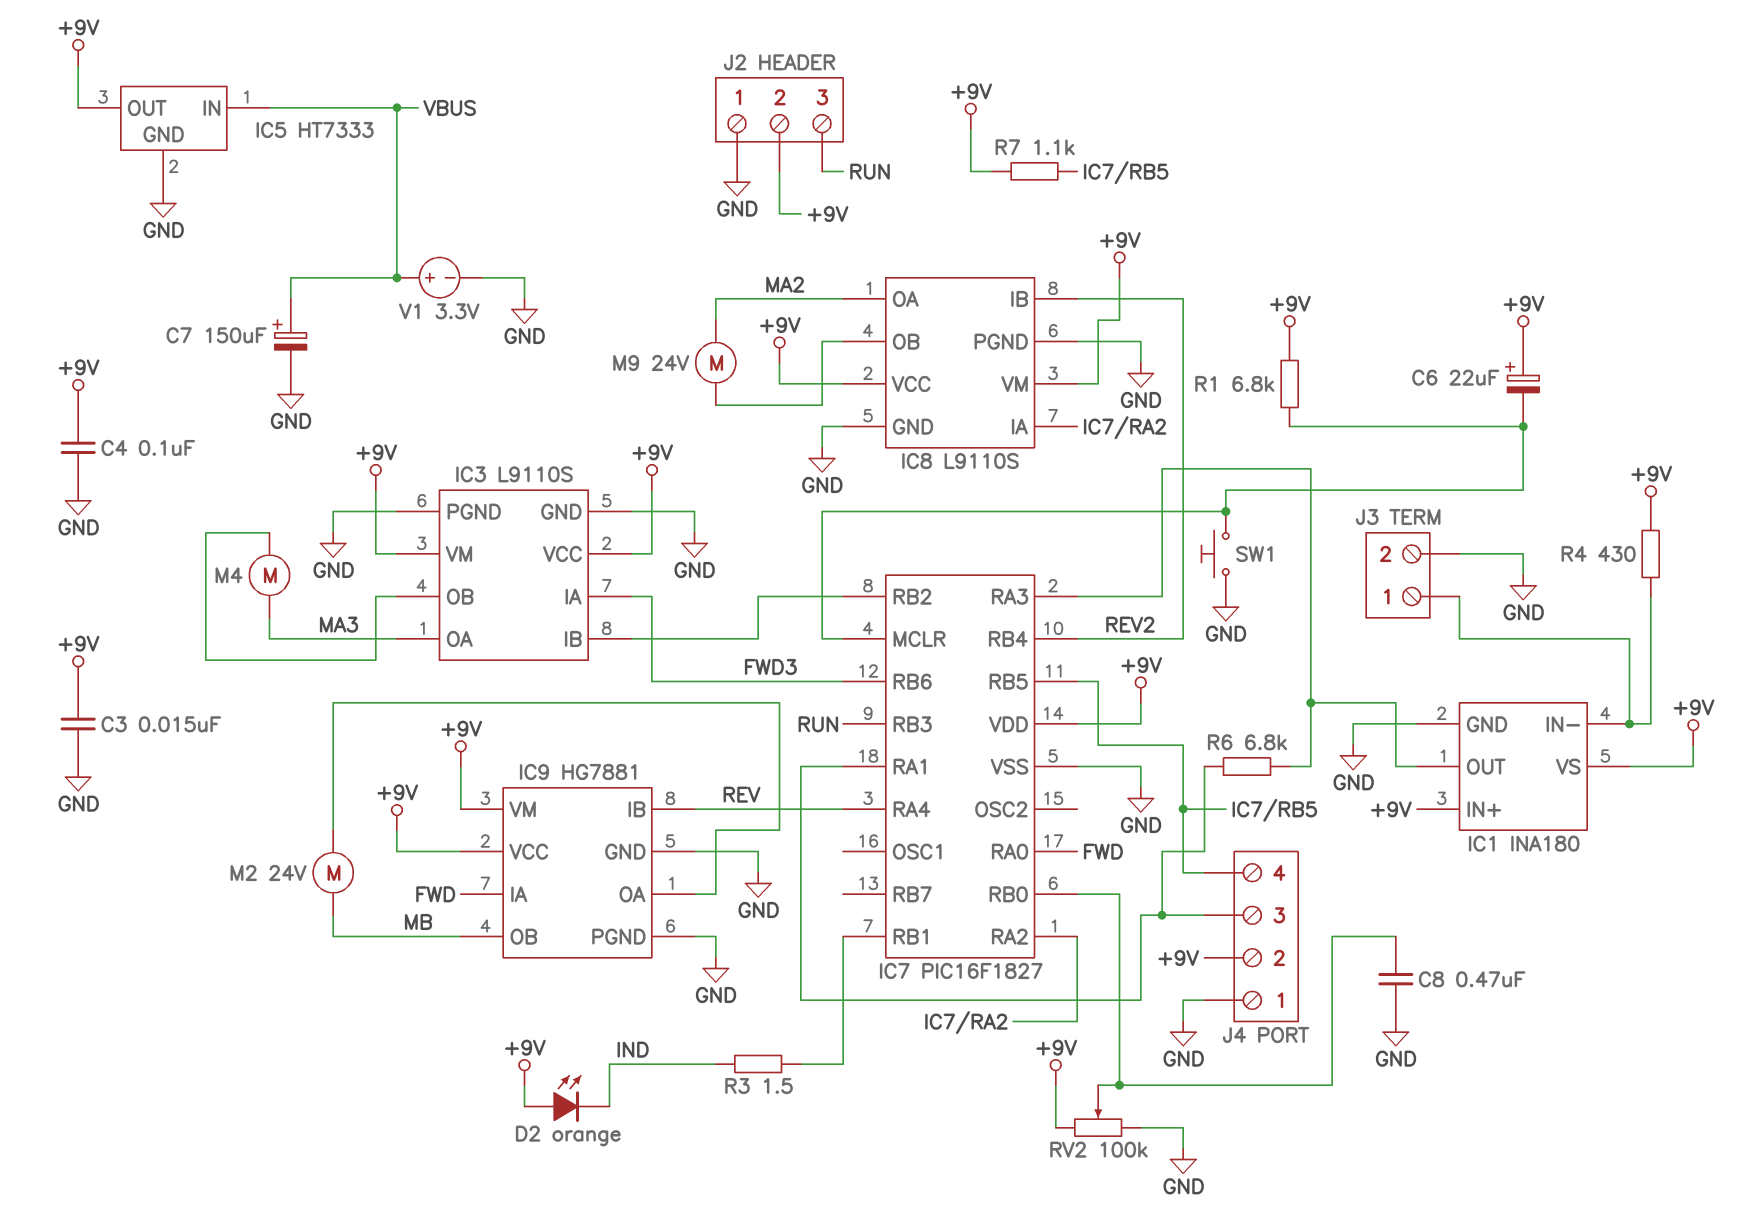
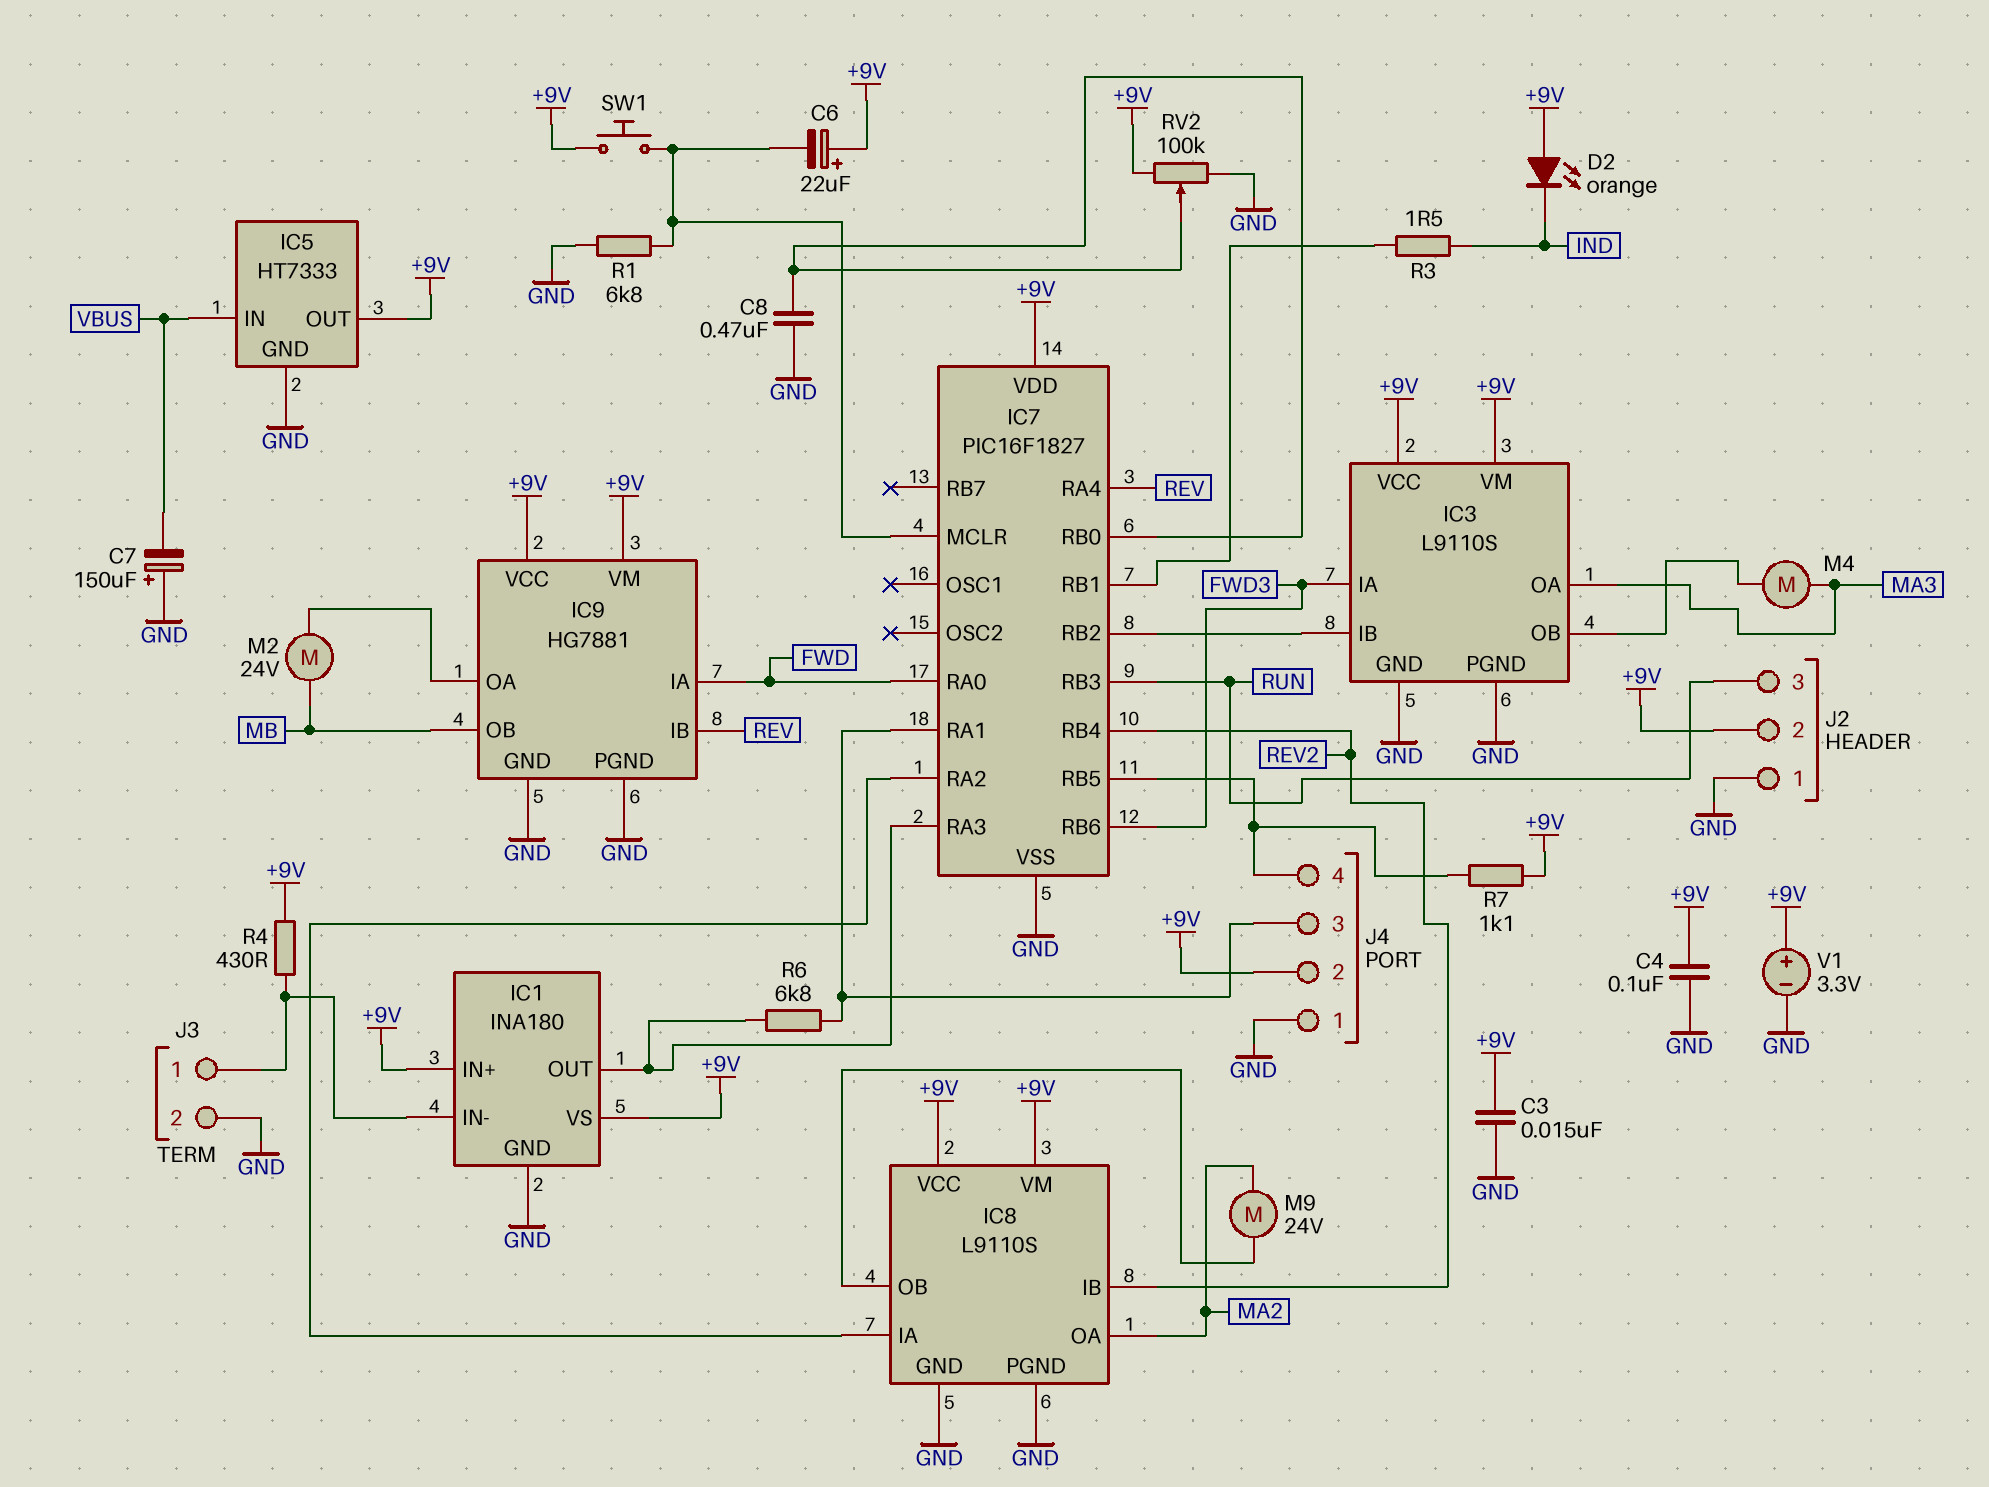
C7: 150uF (plus VBUS, minus GND) -> 150uF (plus GND, minus VBUS)
R1: 6.8k (+9V, IC7/MCLR) -> 6.8k (GND, IC7/MCLR)
SW1: button (GND, IC7/MCLR) -> button (+9V, IC7/MCLR)
V1: 3.3V (plus VBUS, minus GND) -> 3.3V (plus +9V, minus GND)

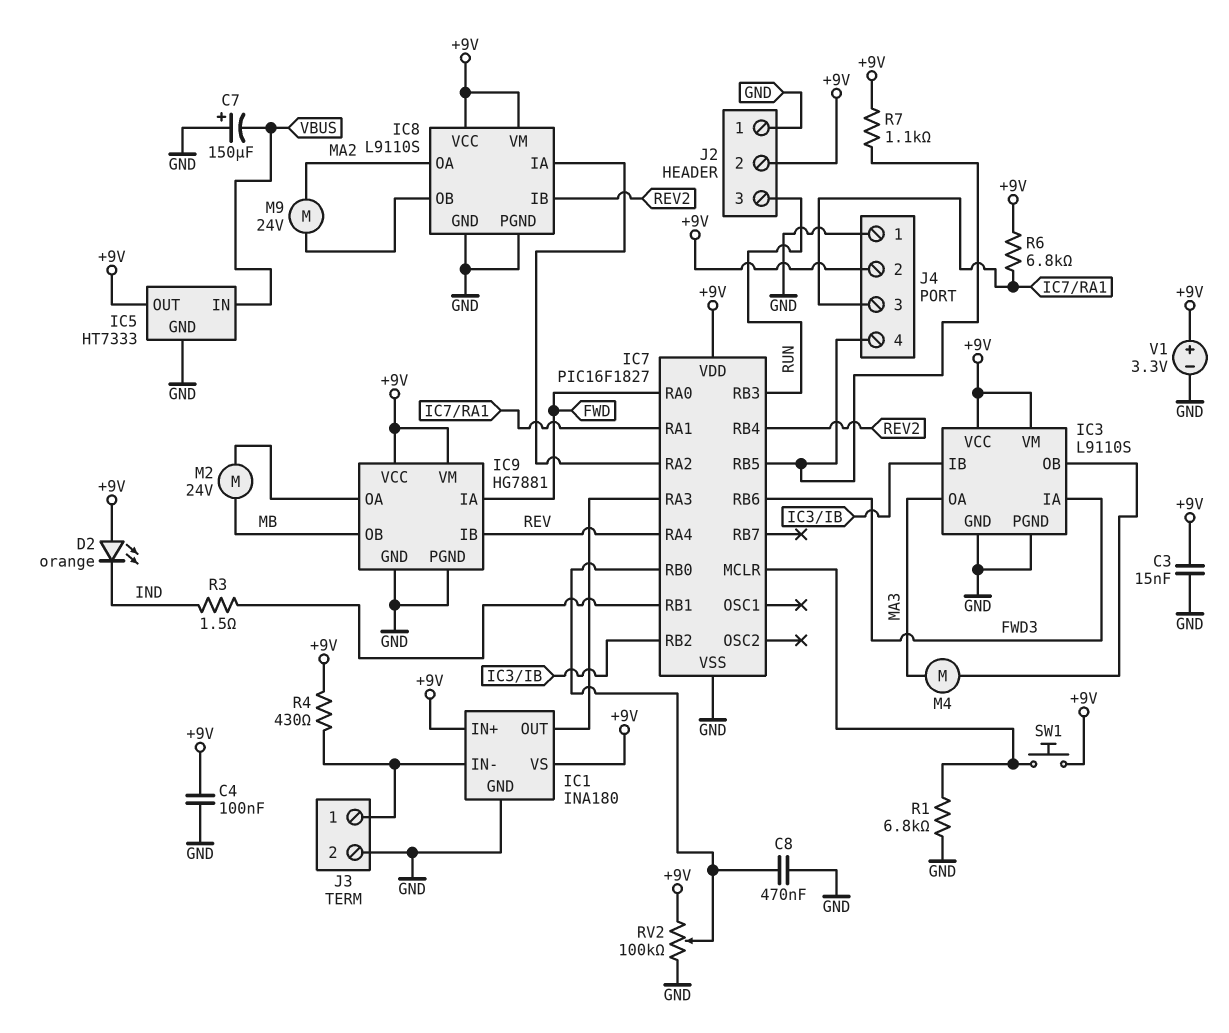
C6: 22uF (plus +9V, minus IC7/MCLR) -> none
R6: 6.8k (IC1/OUT, IC7/RA1) -> 6.8k (+9V, IC7/RA1)

